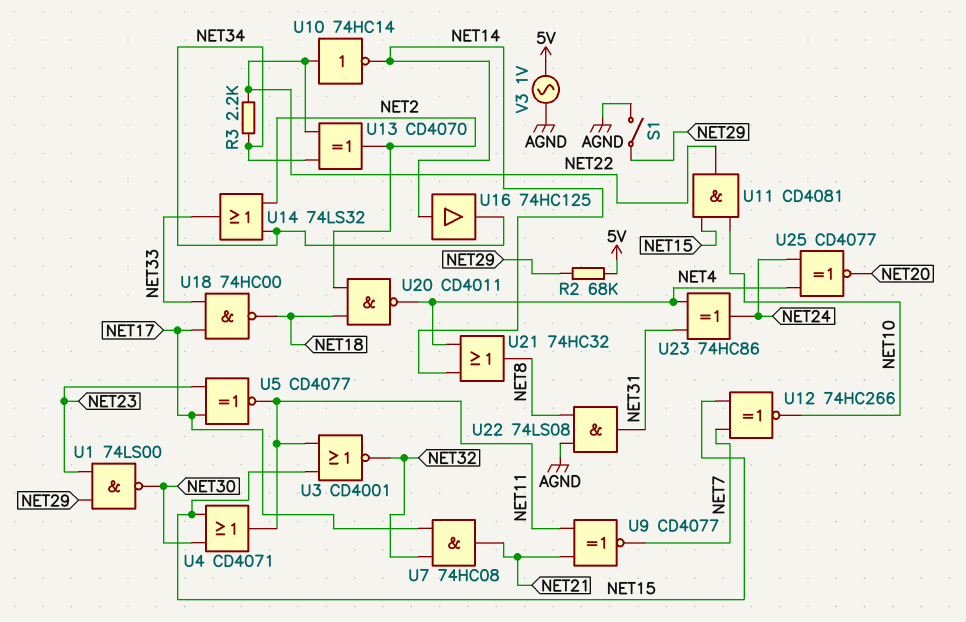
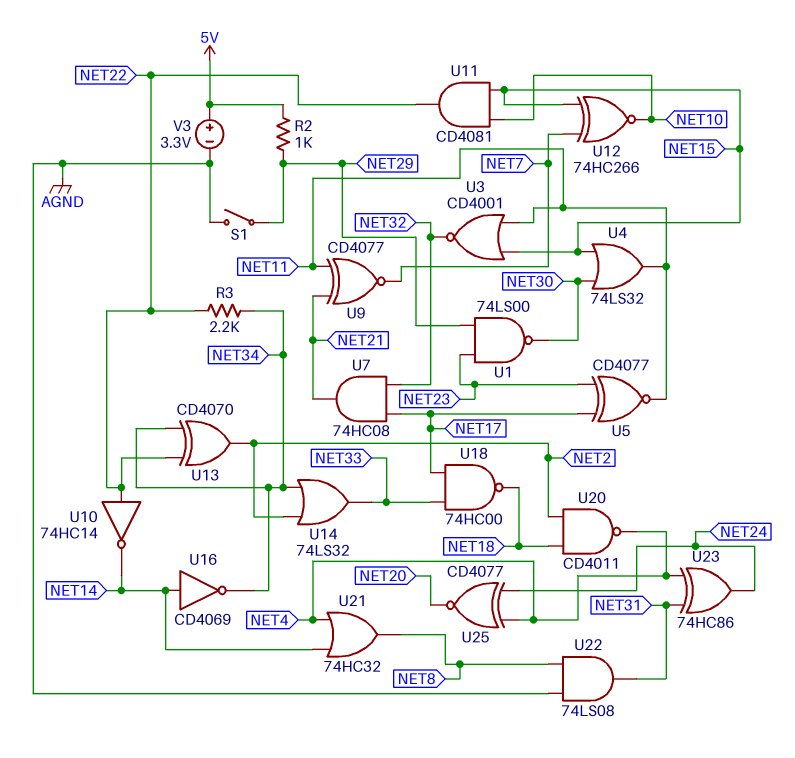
R2: 68k (5V, NET29) -> 1k (5V, NET29)
U4: OR CD4071 (in NET15, in NET30, out NET11) -> OR 74LS32 (in NET15, in NET30, out NET11)
U16: buffer 74HC125 (in NET14, out NET34) -> NOT CD4069 (in NET14, out NET34)
V3: AC 1V (5V, AGND) -> 3.3V (plus 5V, minus AGND)

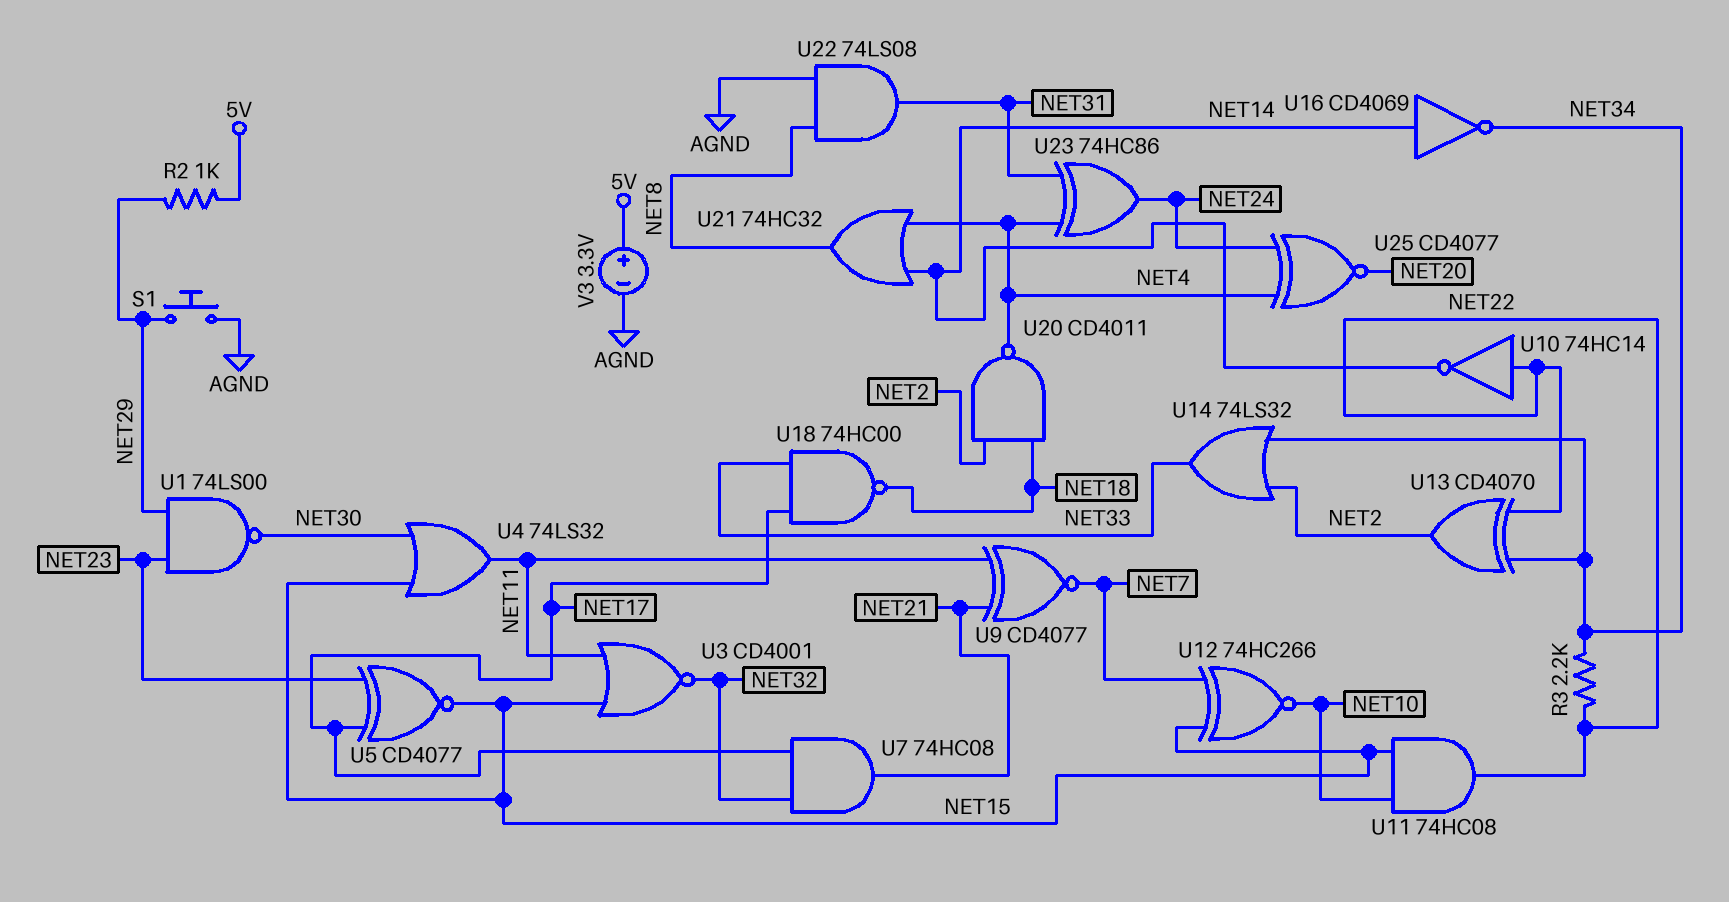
S1: switch (AGND, NET29) -> button (AGND, NET29)
U5: XNOR CD4077 (in NET17, in NET23, out NET11) -> XNOR CD4077 (in NET17, in NET23, out NET15)
U11: AND CD4081 (in NET10, in NET15, out NET22) -> AND 74HC08 (in NET10, in NET15, out NET22)

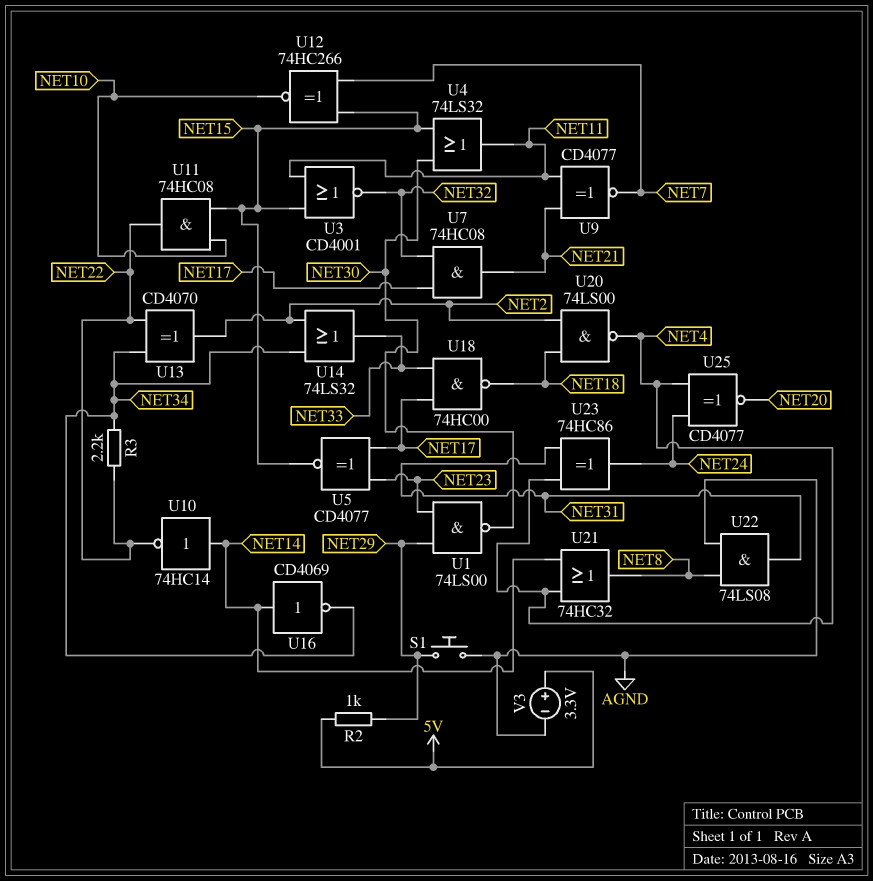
U10: NOT 74HC14 (in NET22, out NET14) -> NOT 74HC14 (in NET14, out NET22)
U20: NAND CD4011 (in NET2, in NET18, out NET4) -> NAND 74LS00 (in NET2, in NET18, out NET4)

